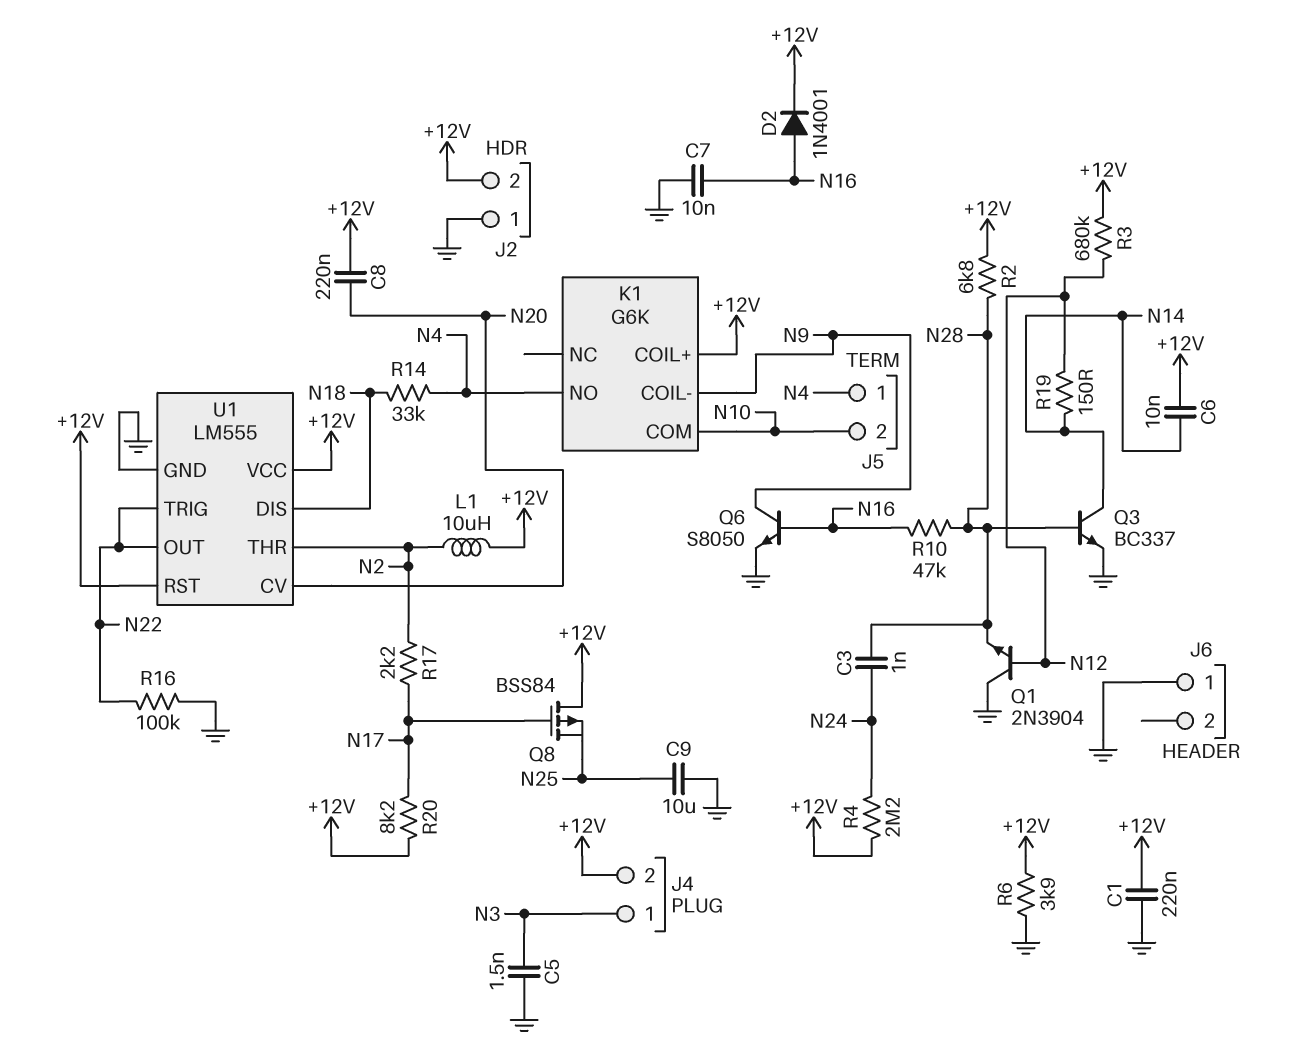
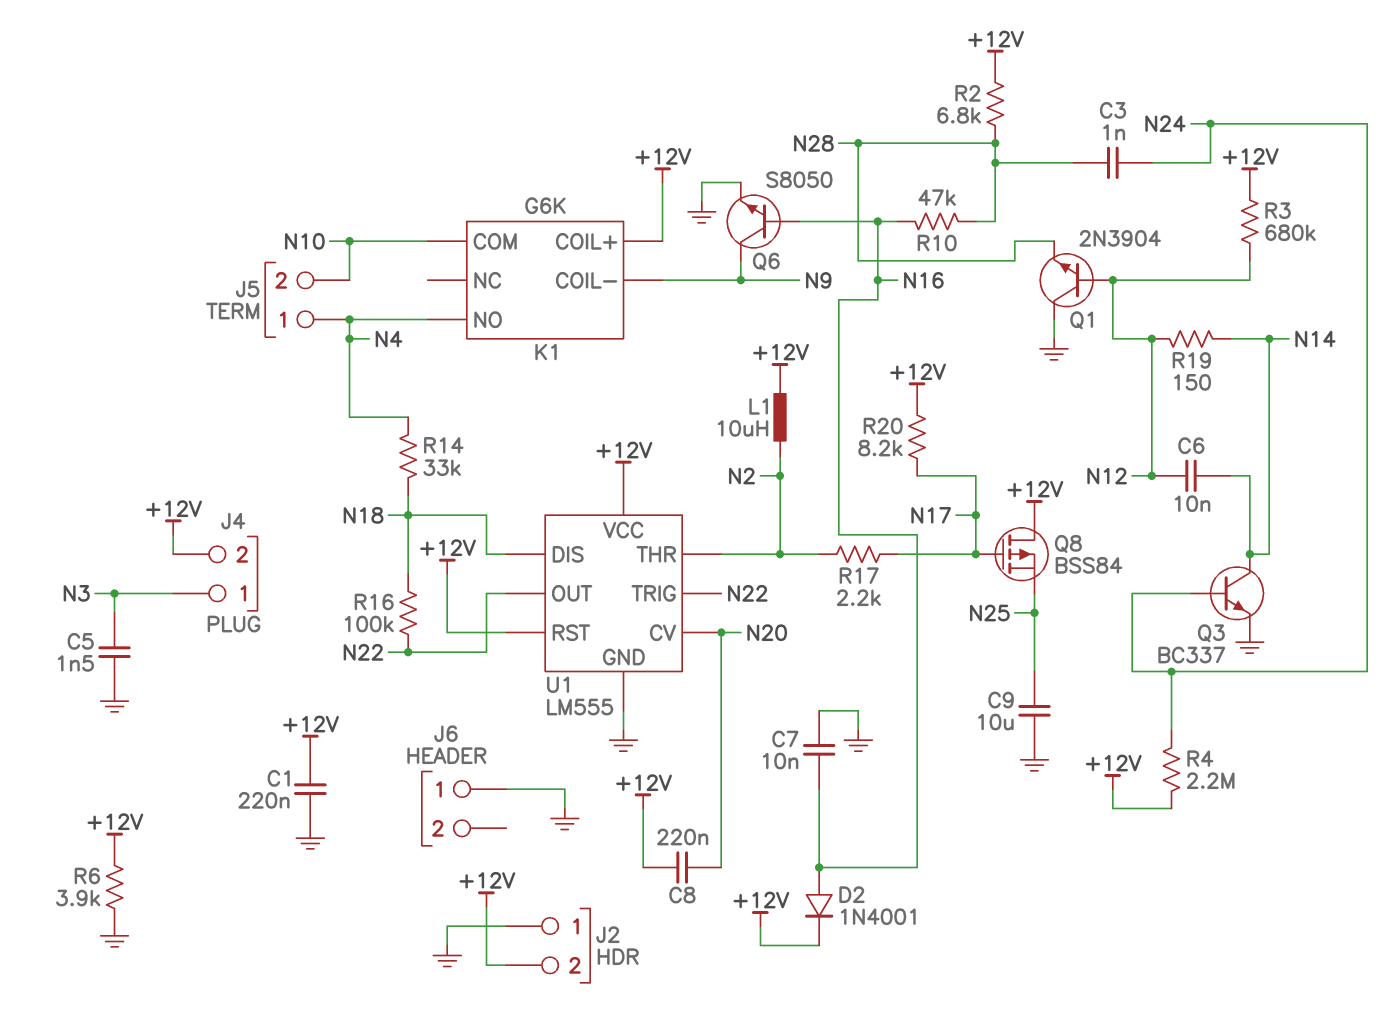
C6: 10nF (+12V, N14) -> 10nF (N12, N14)
Q3: NPN BC337 (B N28, C N14, E GND) -> NPN BC337 (B N24, C N14, E GND)
R16: 100k (GND, N22) -> 100k (N18, N22)

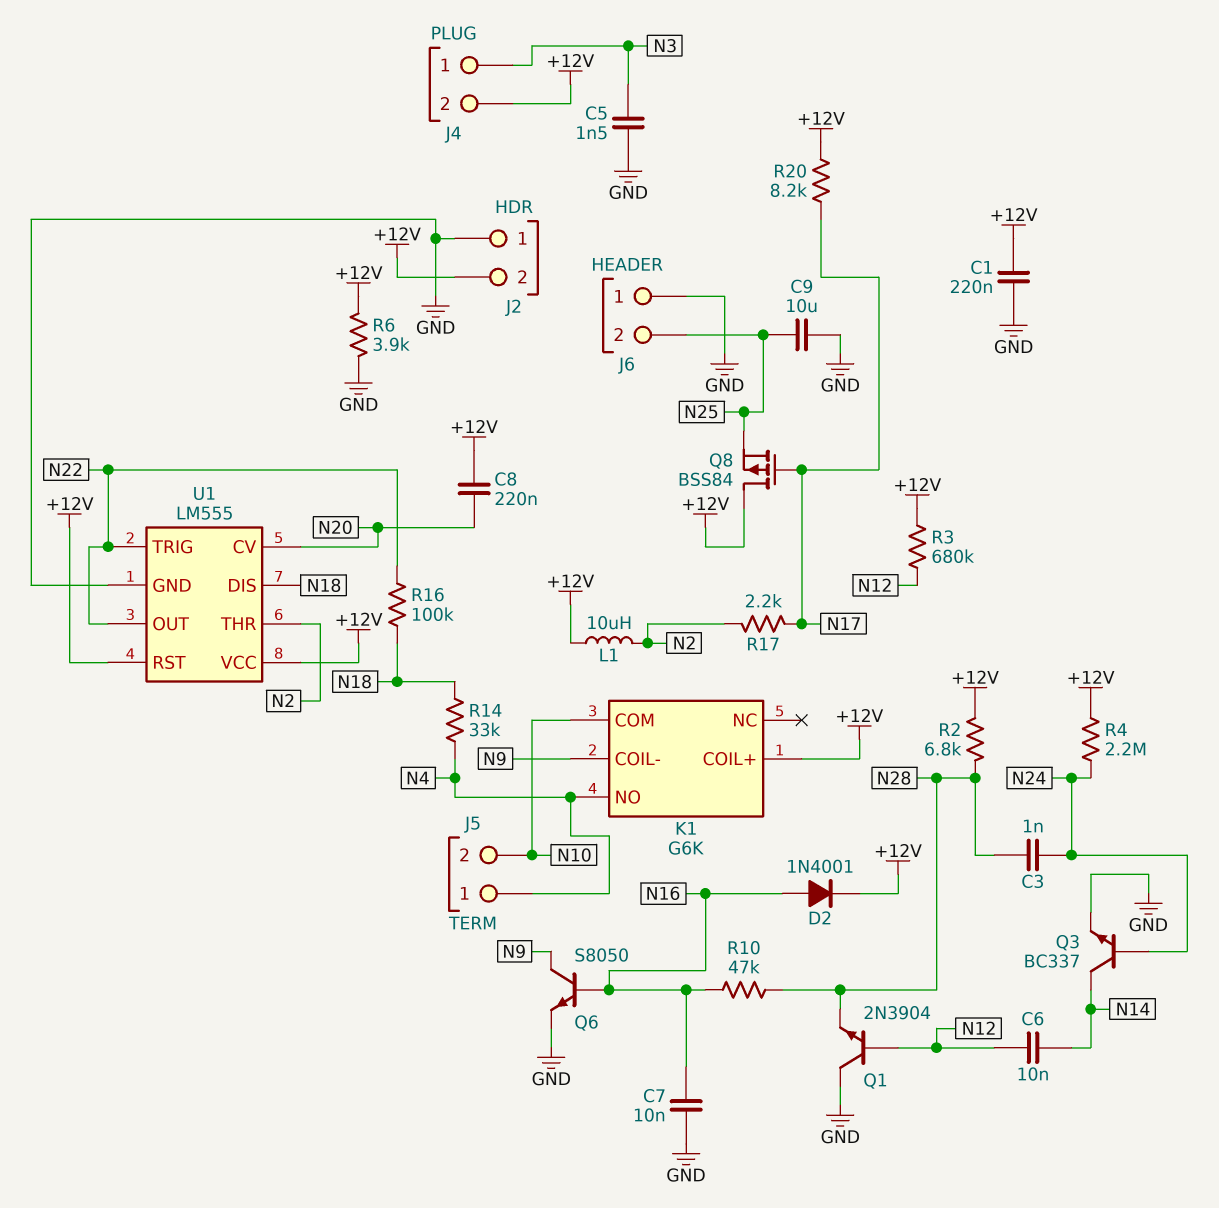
J6 pin 2: none -> N25
R19: 150 (N12, N14) -> none

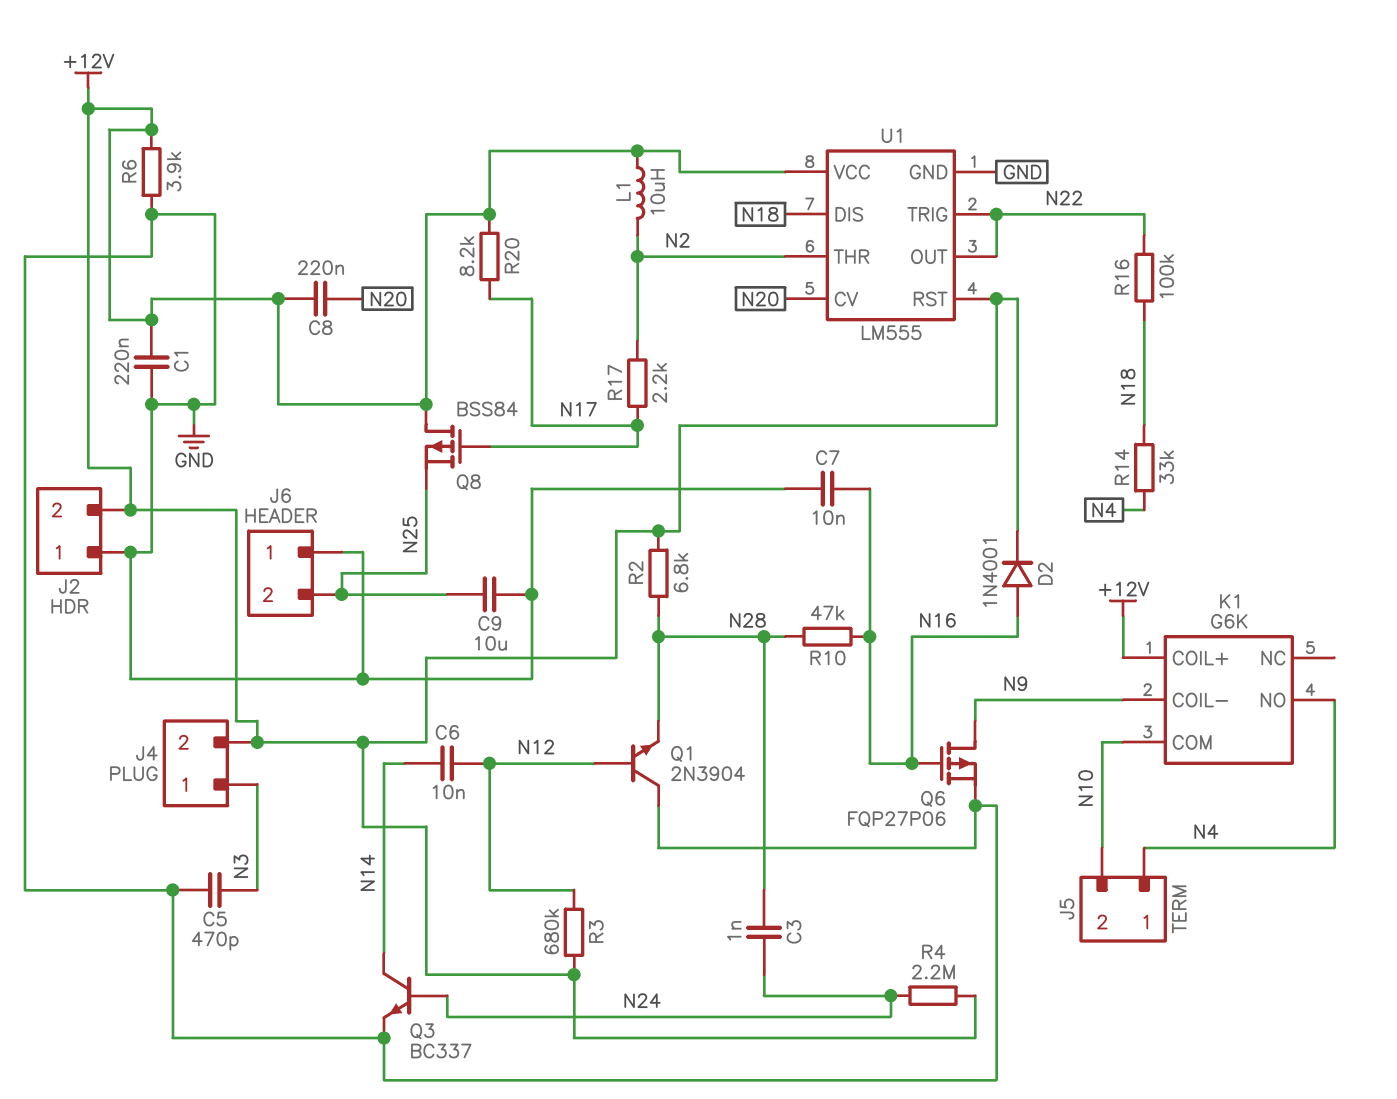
C5: 1.5nF (GND, N3) -> 470pF (GND, N3)
Q6: NPN S8050 (B N16, C N9, E GND) -> PMOS FQP27P06 (G N16, D N9, S GND)

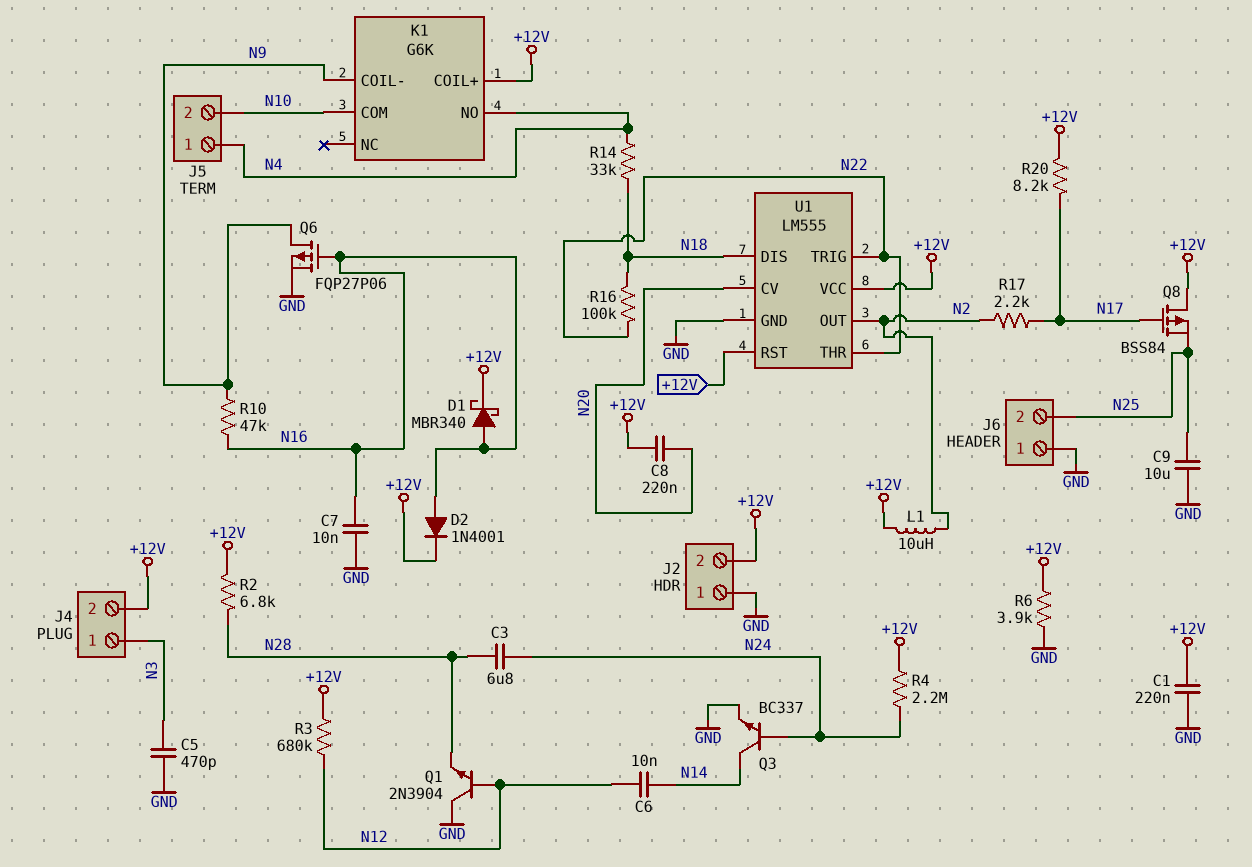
C3: 1nF (N24, N28) -> 6.8uF (N24, N28)
D1: none -> schottky MBR340 (A N16, K +12V)
R10: 47k (N16, N28) -> 47k (N9, N16)
U1 pin OUT: N22 -> N2
U1 pin THR: N2 -> N22

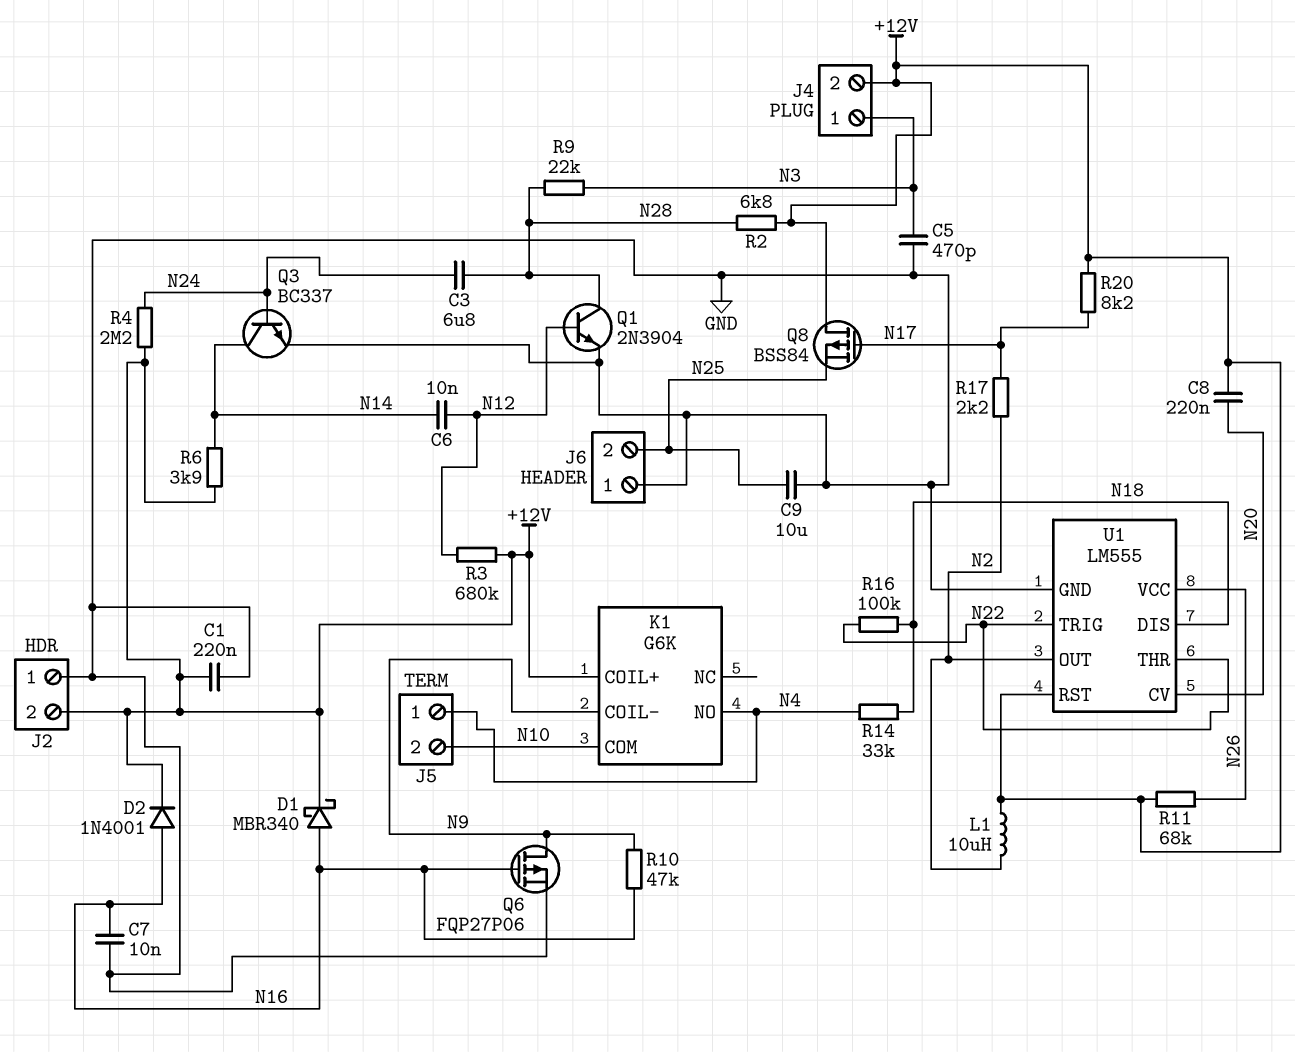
Q1: NPN 2N3904 (B N12, C GND, E N28) -> NPN 2N3904 (B N12, C N28, E GND)
R6: 3.9k (+12V, GND) -> 3.9k (+12V, N14)
R9: none -> 22k (N3, N28)
R11: none -> 68k (+12V, N26)
U1 pin VCC: +12V -> N26

